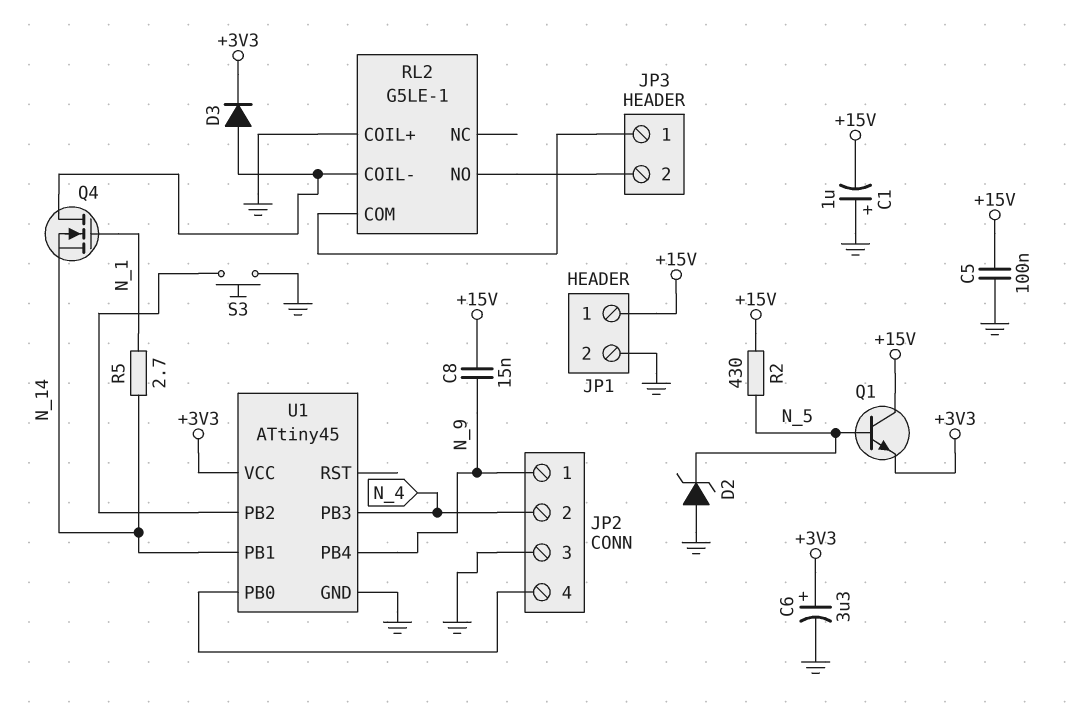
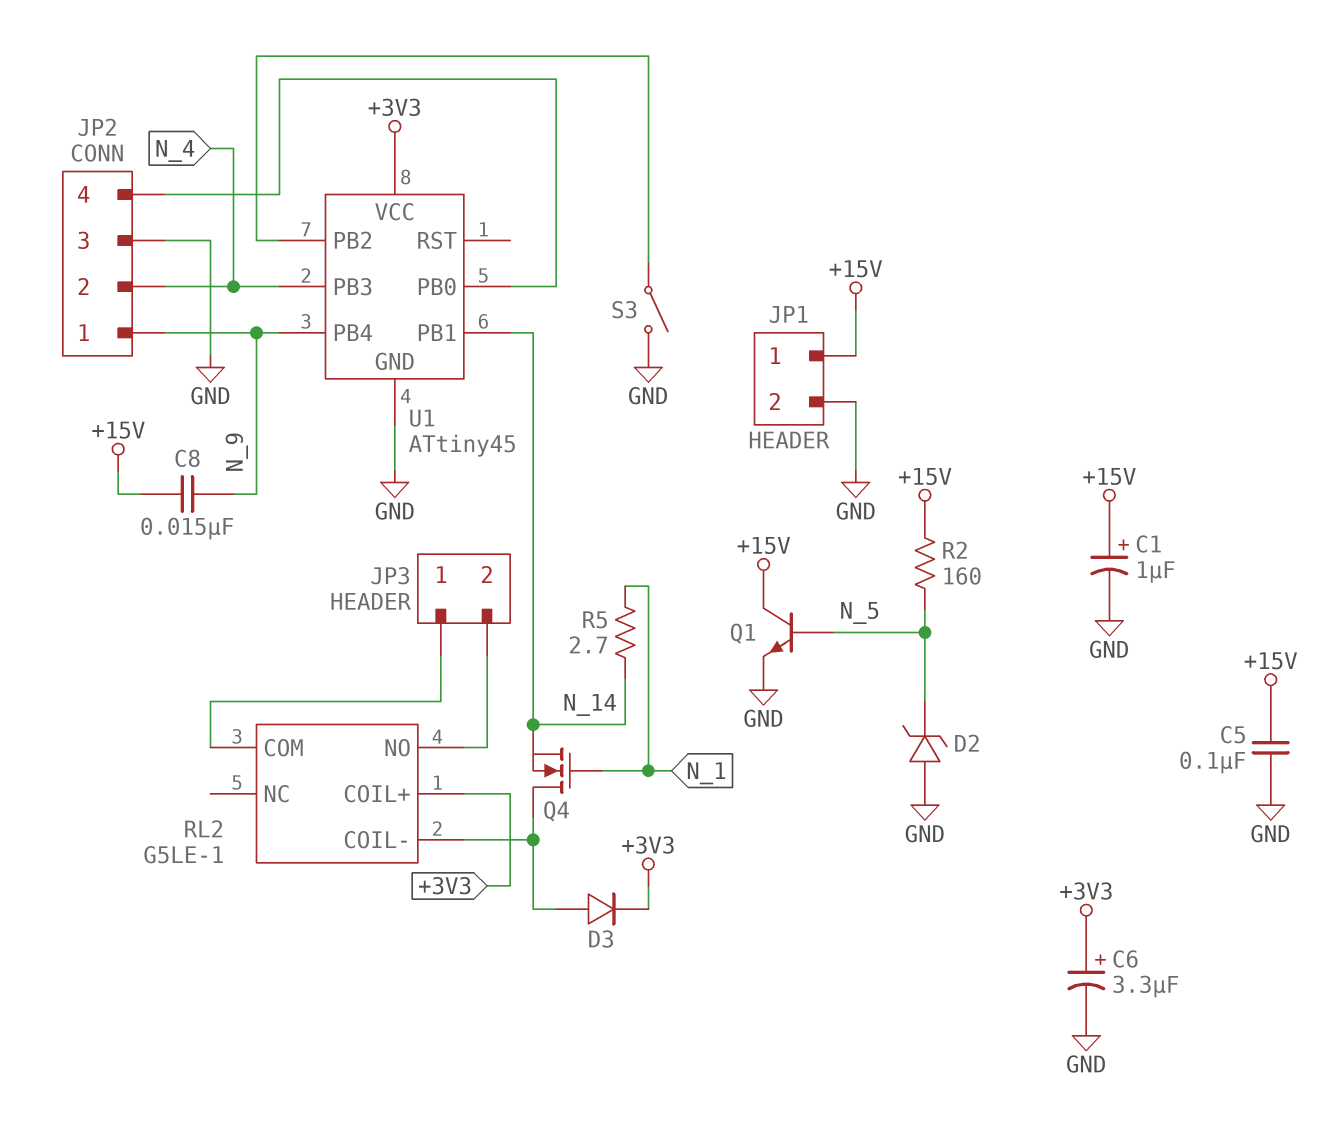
C1: 1uF (plus GND, minus +15V) -> 1uF (plus +15V, minus GND)
Q1: NPN (B N_5, C +15V, E +3V3) -> NPN (B N_5, C +15V, E GND)
R2: 430 (+15V, N_5) -> 160 (+15V, N_5)
RL2 pin COIL+: GND -> +3V3
S3: button (GND, U1/PB2) -> switch (GND, U1/PB2)

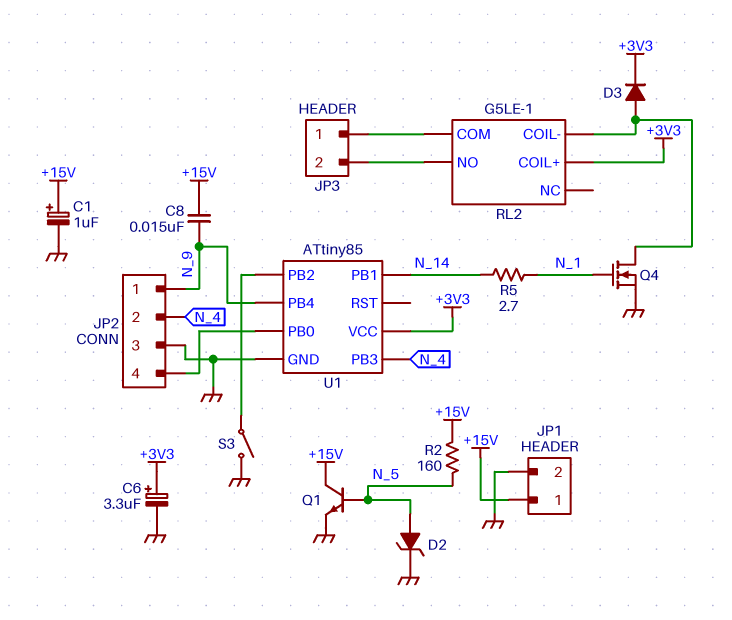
C5: 100nF (+15V, GND) -> none
D2: zener (A GND, K N_5) -> zener (A N_5, K GND)
Q4: NMOS (G N_1, D RL2/COIL-, S N_14) -> NMOS (G N_1, D RL2/COIL-, S GND)
U1: ATtiny45 -> ATtiny85

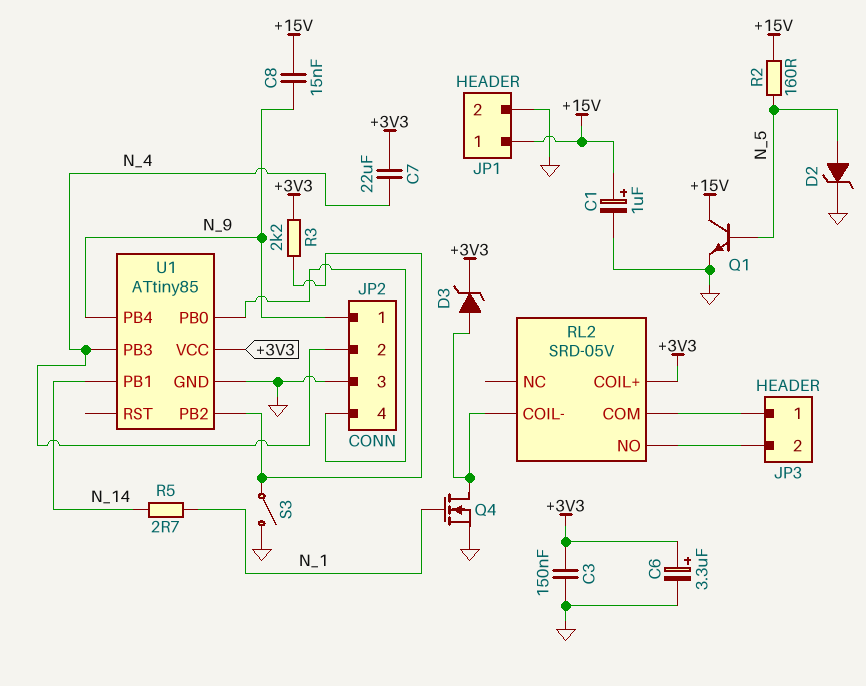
C3: none -> 150nF (+3V3, GND)
C7: none -> 22uF (+3V3, N_4)
D3: diode (A RL2/COIL-, K +3V3) -> zener (A RL2/COIL-, K +3V3)
R3: none -> 2.2k (+3V3, U1/PB2)
RL2: G5LE-1 -> SRD-05V

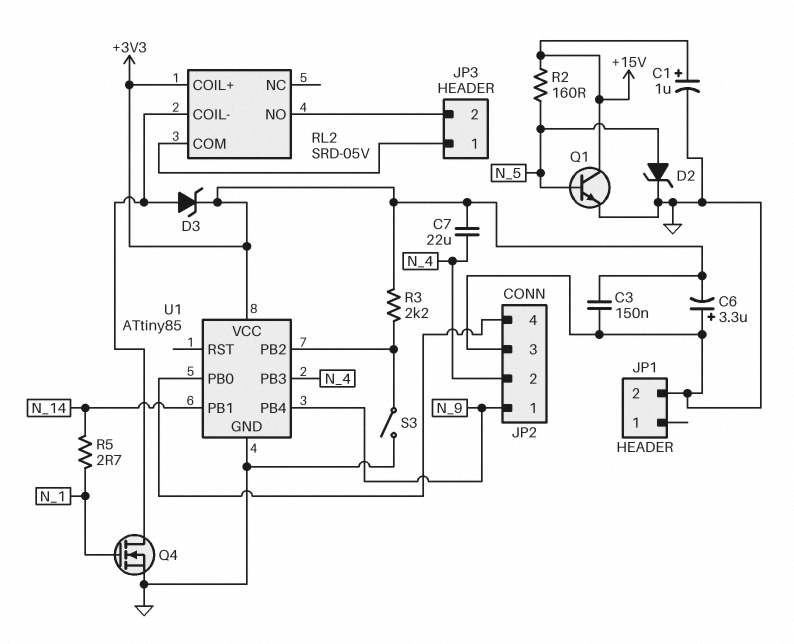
C6: 3.3uF (plus +3V3, minus GND) -> 3.3uF (plus GND, minus +3V3)
C8: 15nF (+15V, N_9) -> none
JP1 pin 1: +15V -> none

